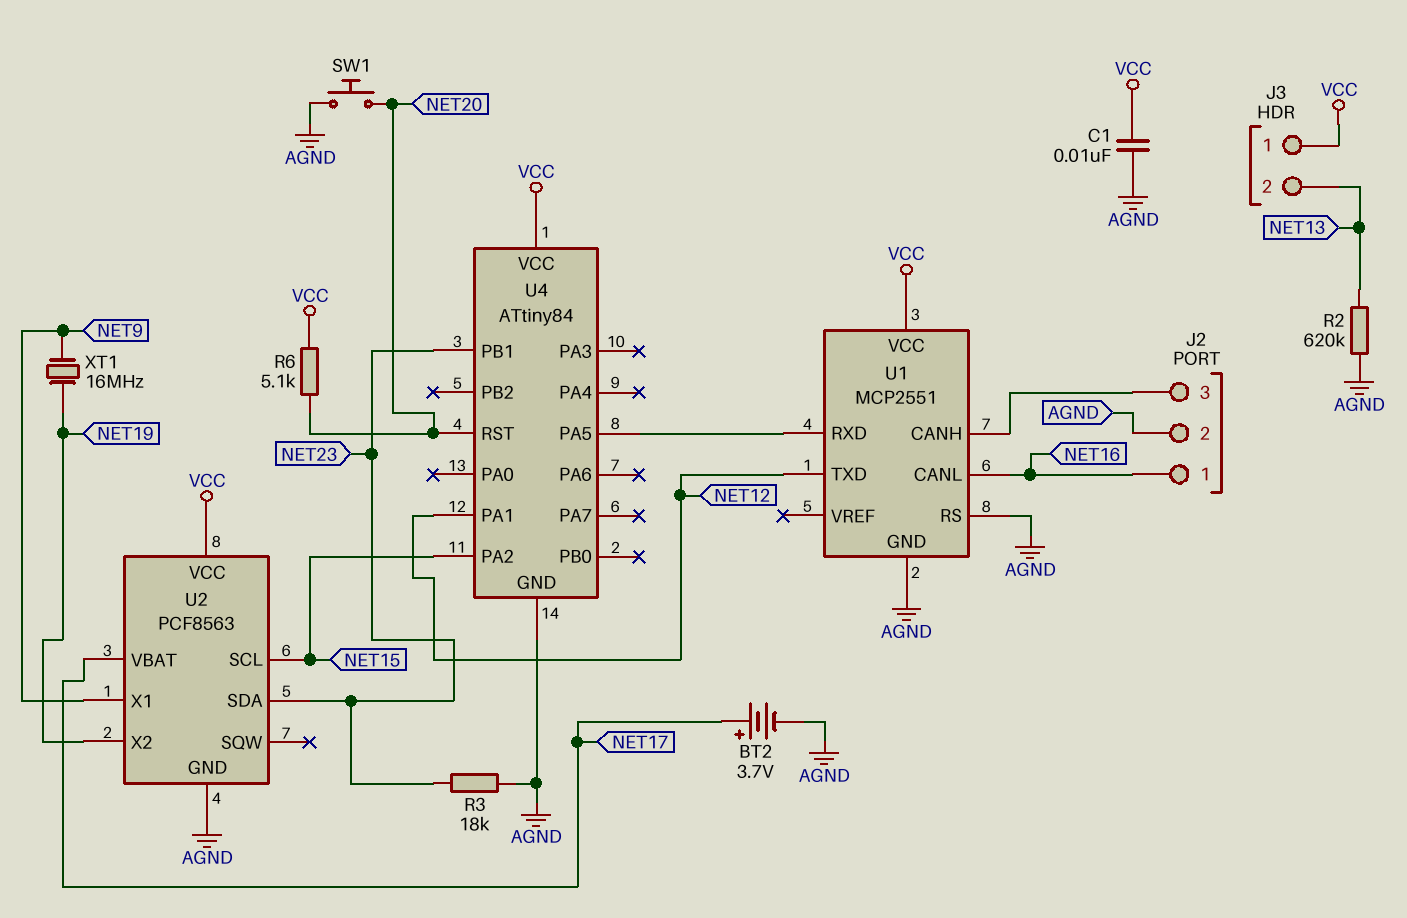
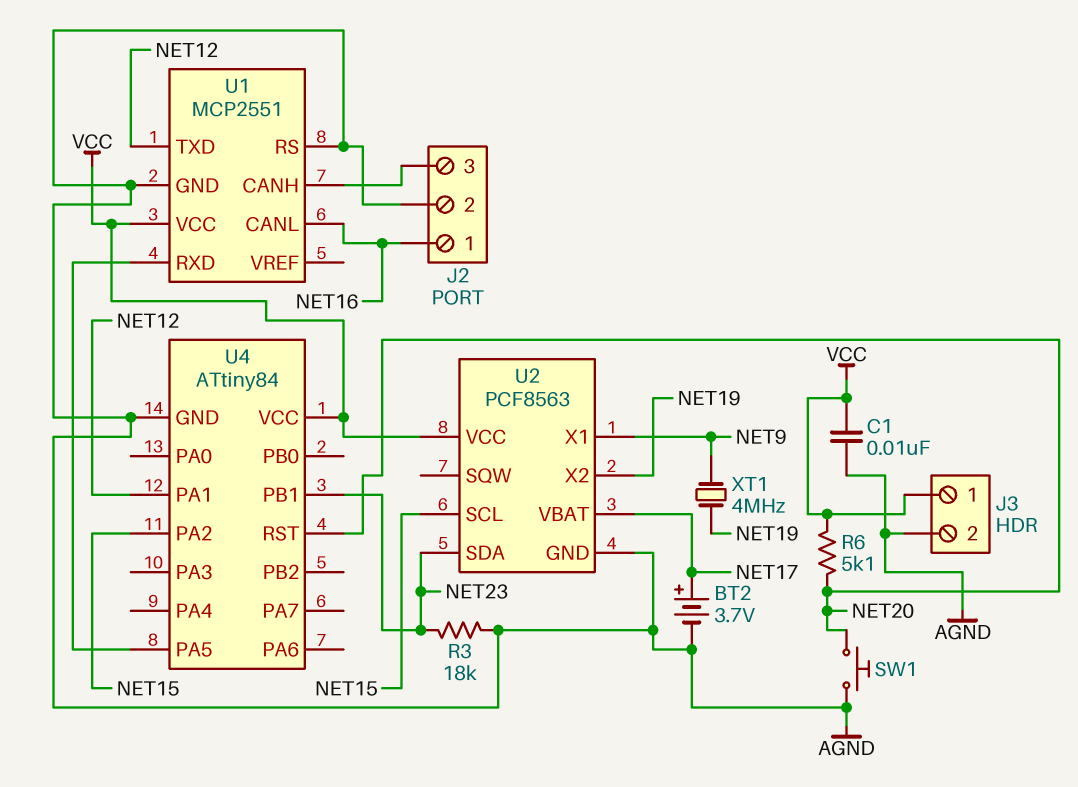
J3 pin 2: NET13 -> AGND
R2: 620k (AGND, NET13) -> none
XT1: 16MHz (NET9, NET19) -> 4MHz (NET9, NET19)

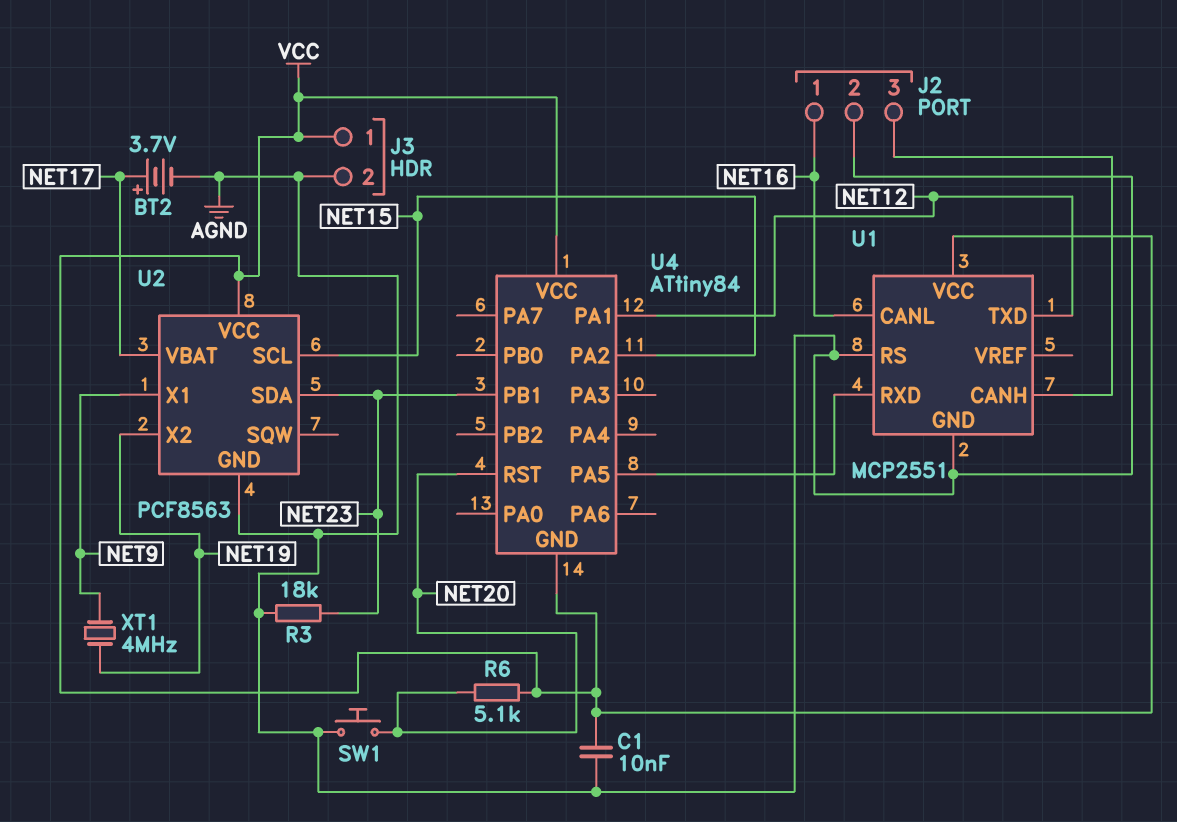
U4 pin GND: AGND -> VCC

